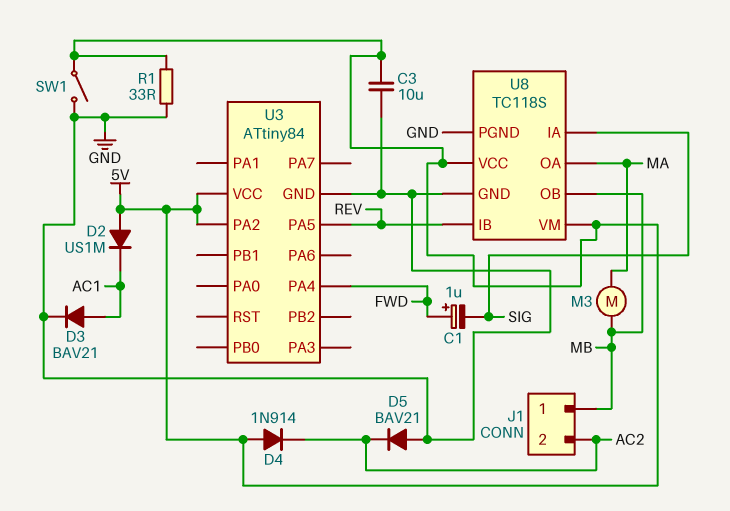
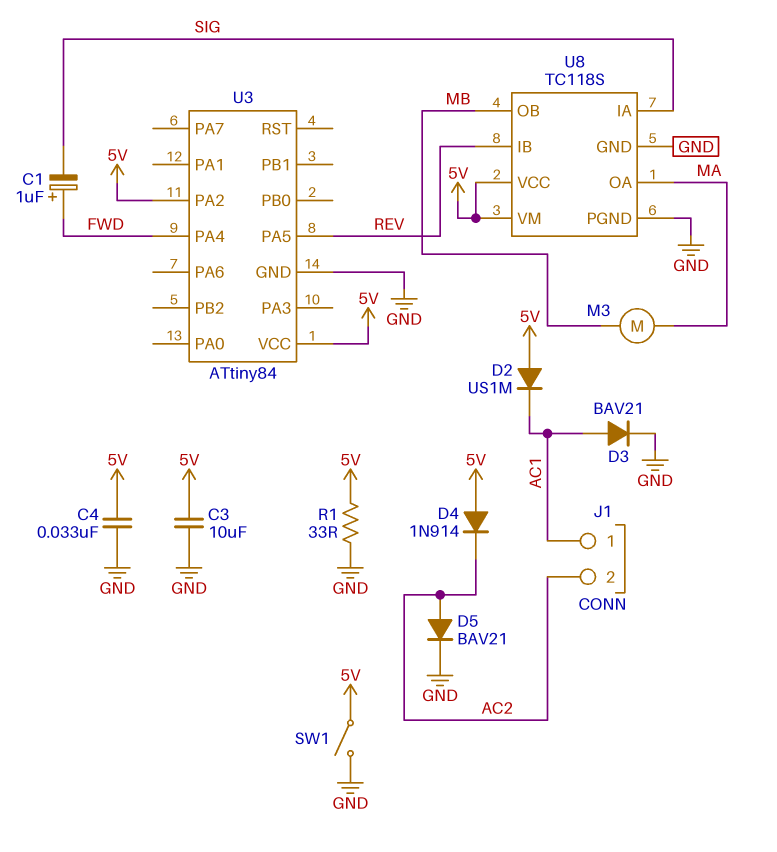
C4: none -> 33nF (5V, GND)
D5: diode BAV21 (A GND, K AC2) -> diode BAV21 (A AC2, K GND)
J1 pin 1: MB -> AC1

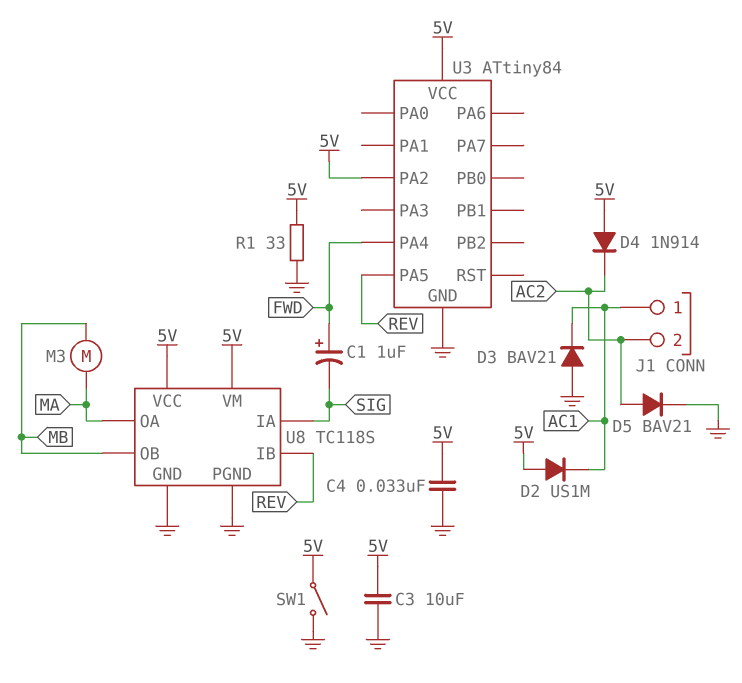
D3: diode BAV21 (A AC1, K GND) -> diode BAV21 (A GND, K AC1)

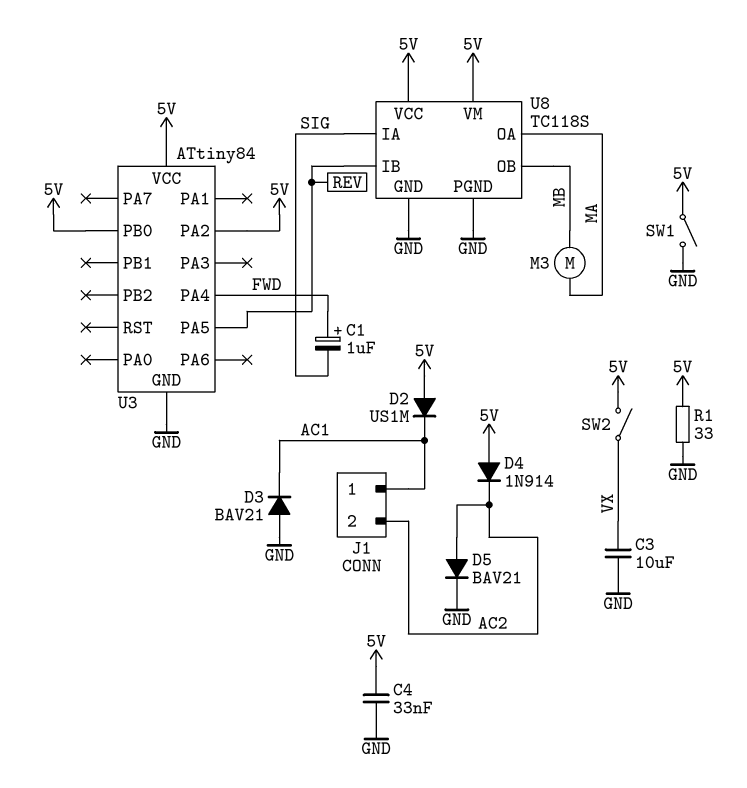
C3: 10uF (5V, GND) -> 10uF (GND, VX)
SW2: none -> switch (5V, VX)
U3 pin PB0: none -> 5V

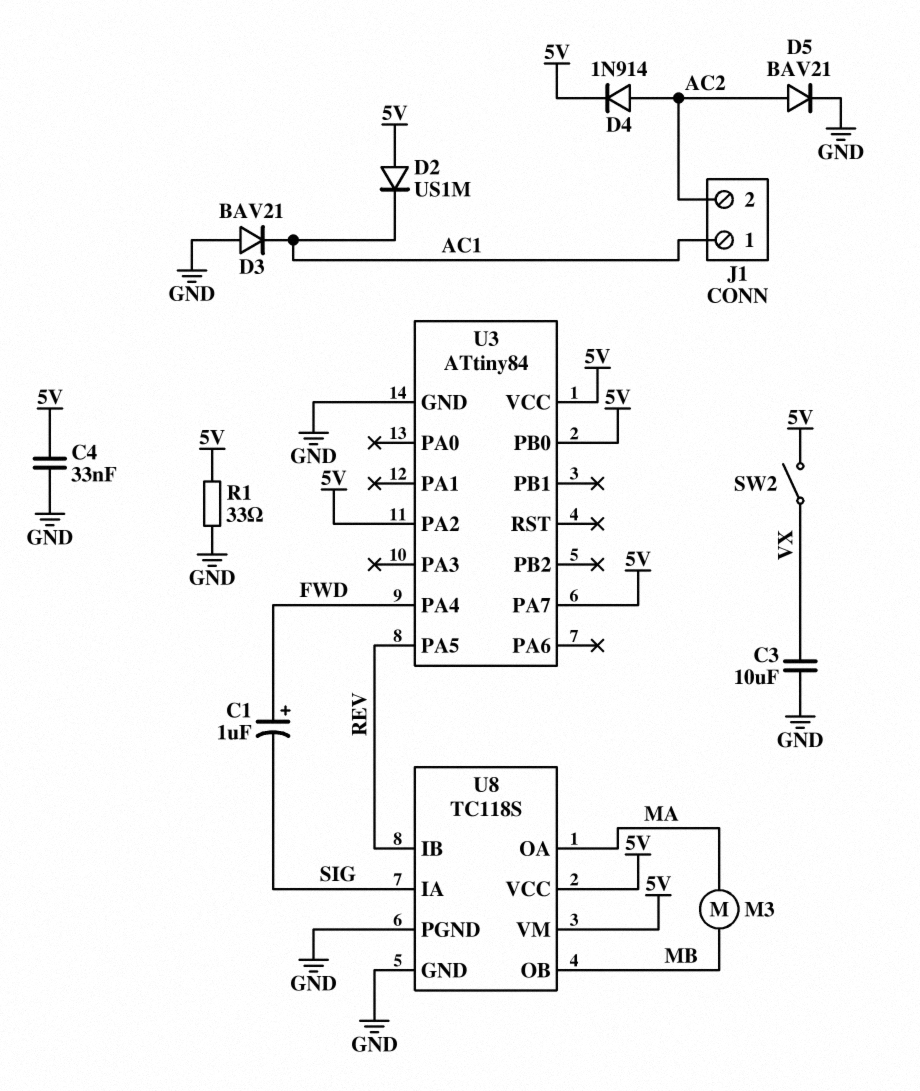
D4: diode 1N914 (A 5V, K AC2) -> diode 1N914 (A AC2, K 5V)
SW1: switch (5V, GND) -> none
U3 pin PA7: none -> 5V

